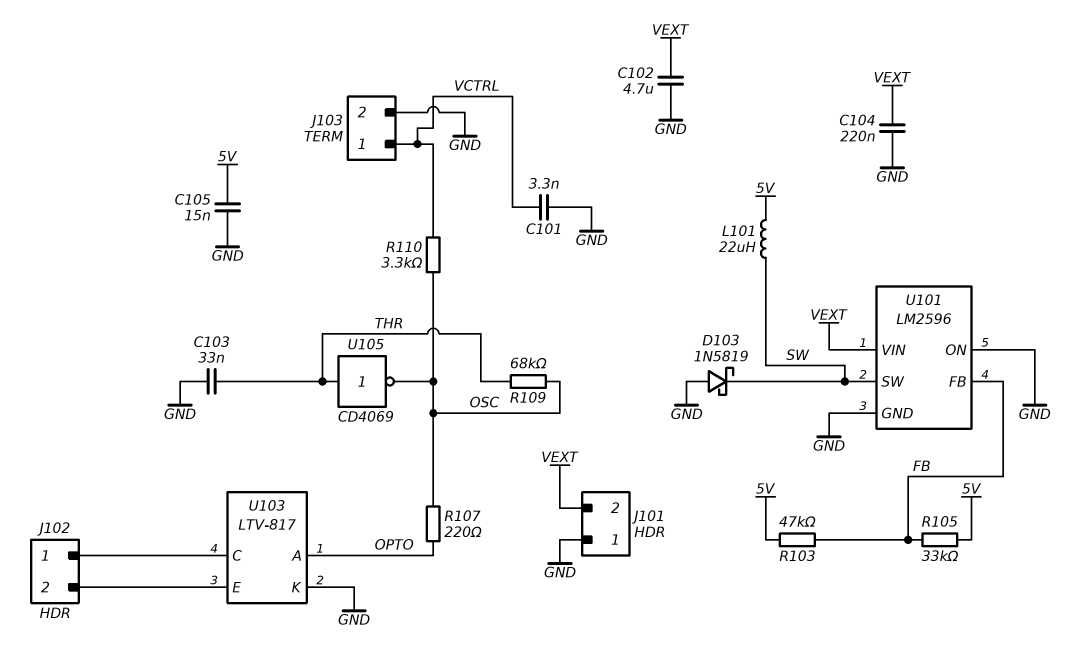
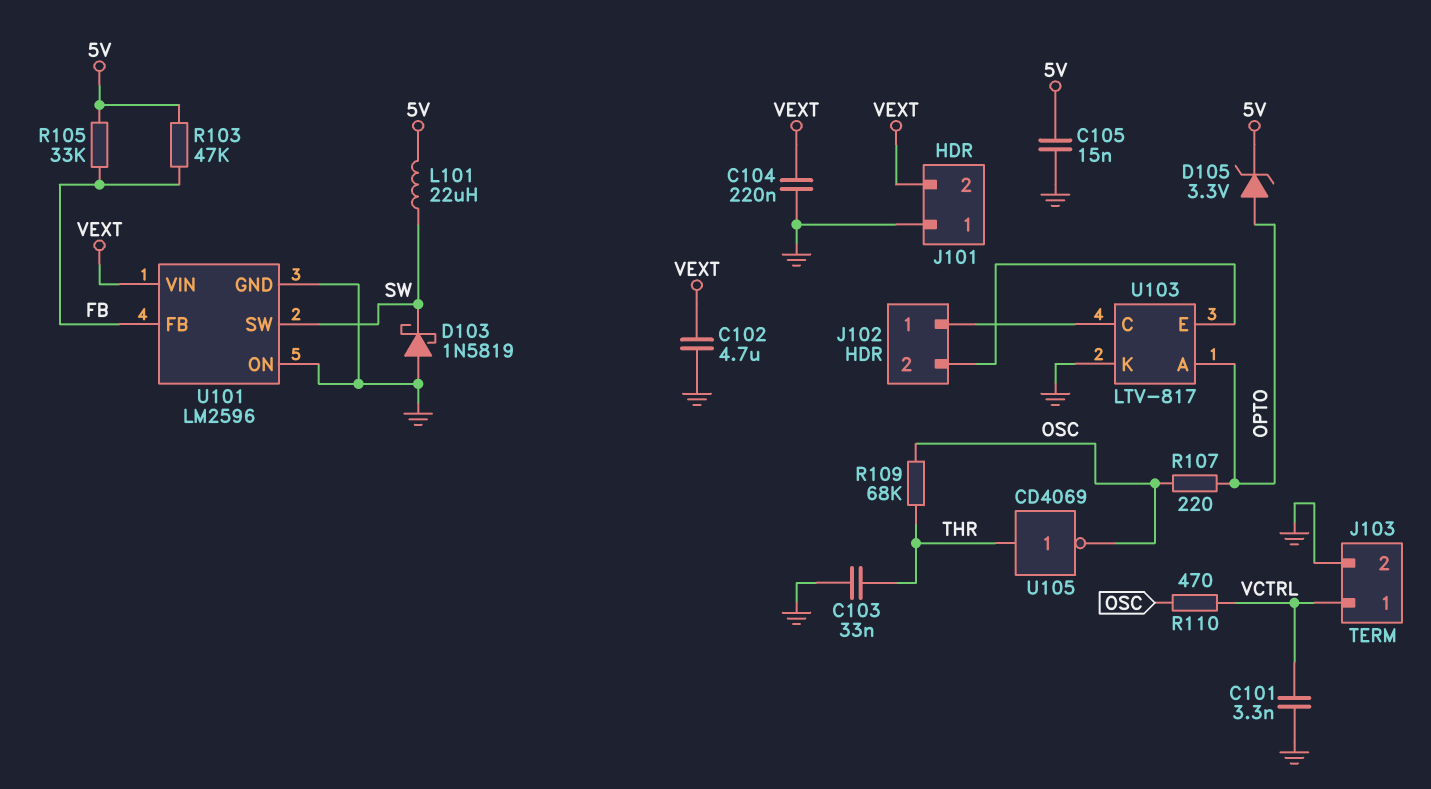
D105: none -> zener 3.3V (A OPTO, K 5V)
R110: 3.3k (OSC, VCTRL) -> 470 (OSC, VCTRL)

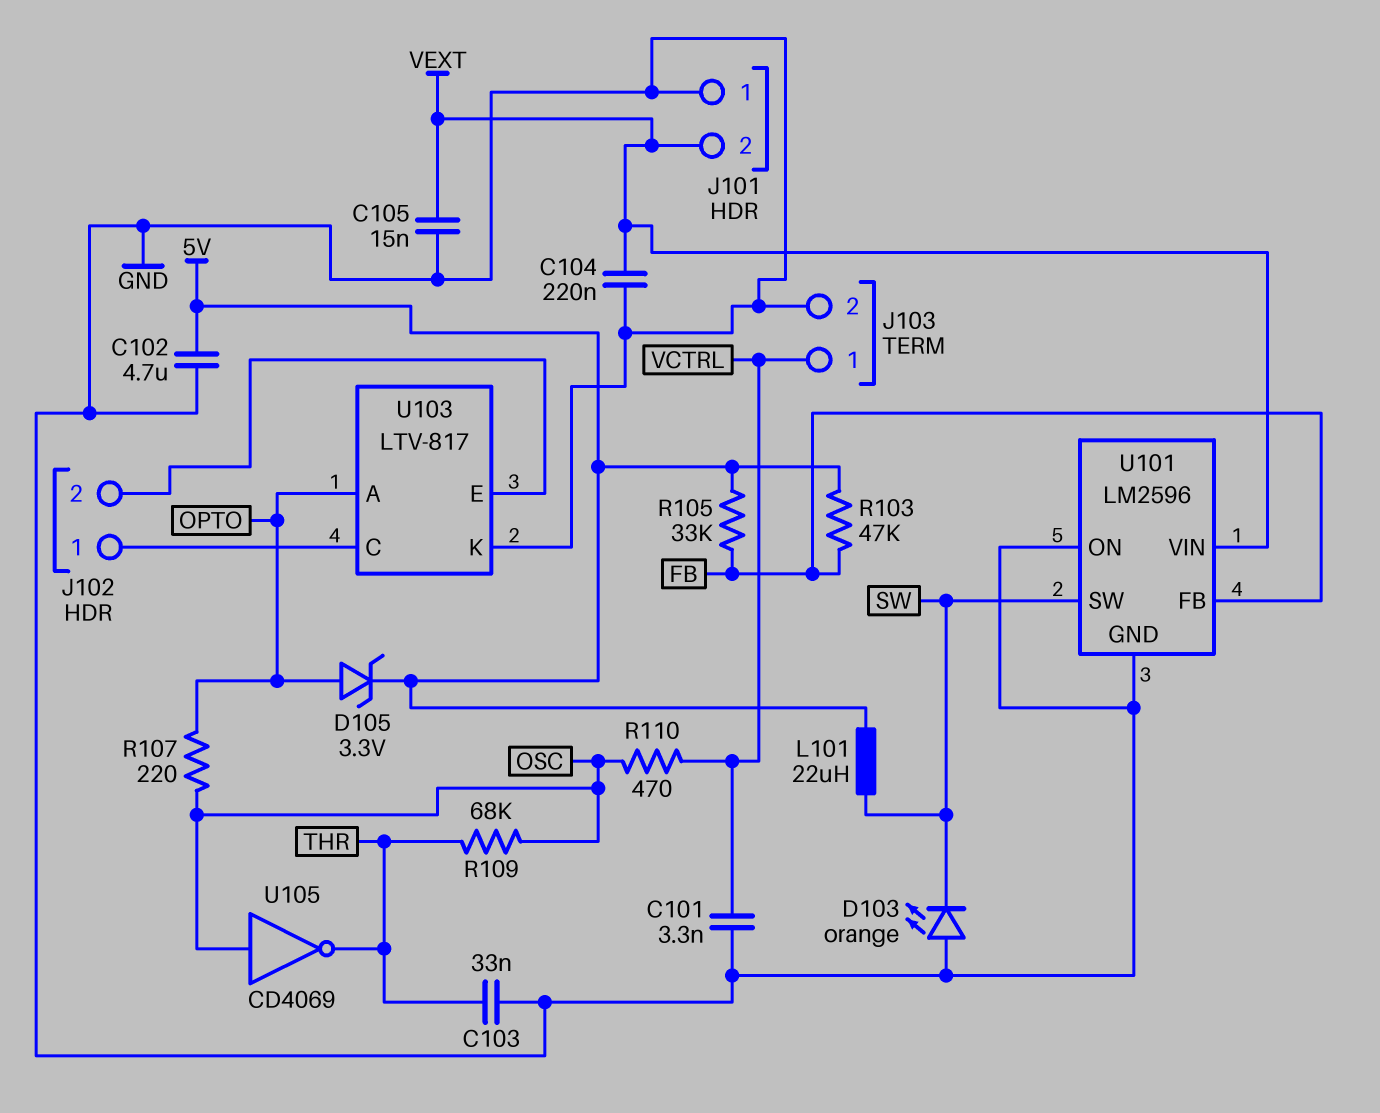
C102: 4.7uF (GND, VEXT) -> 4.7uF (5V, GND)
C105: 15nF (5V, GND) -> 15nF (GND, VEXT)
D103: schottky 1N5819 (A GND, K SW) -> LED orange (A GND, K SW)
U105: NOT CD4069 (in THR, out OSC) -> NOT CD4069 (in OSC, out THR)

